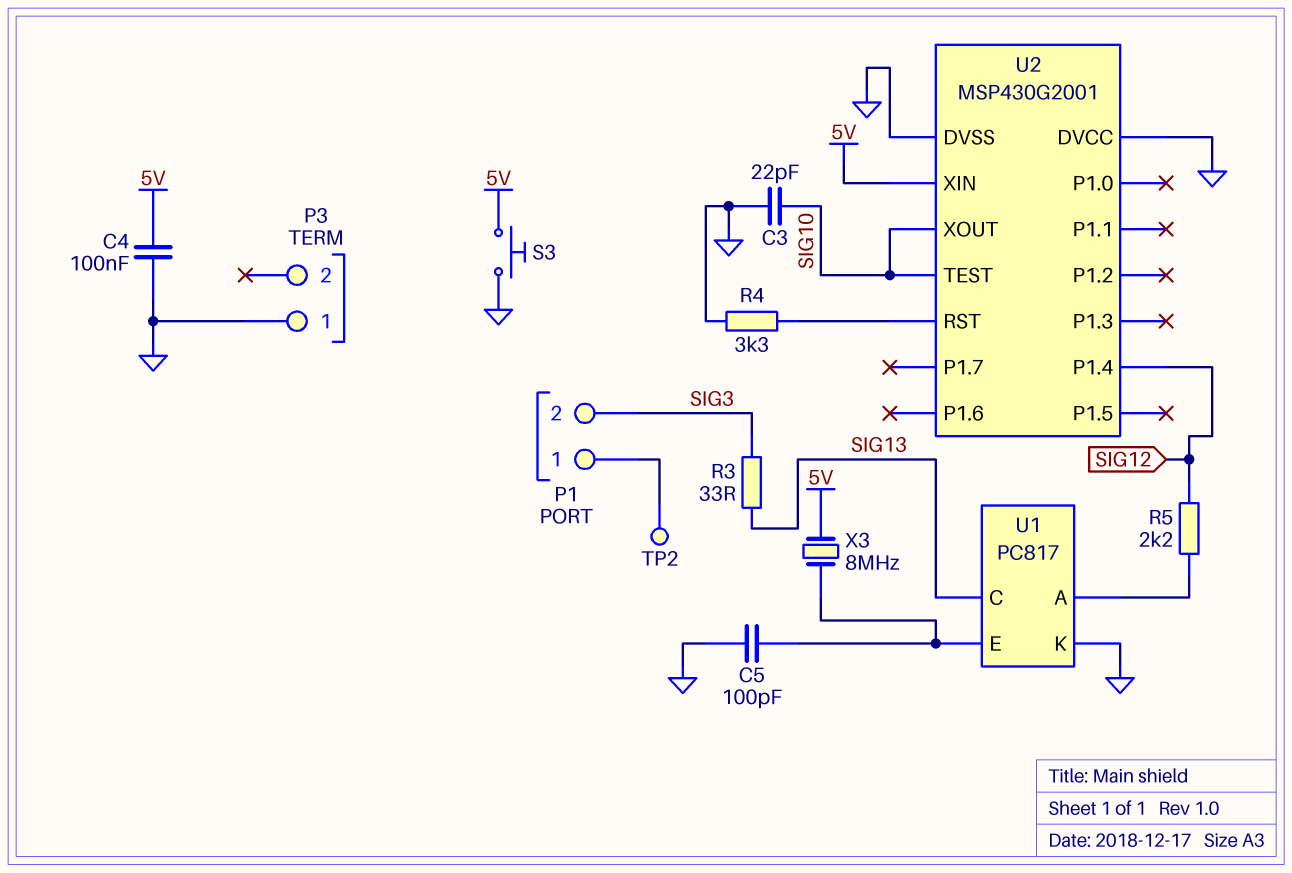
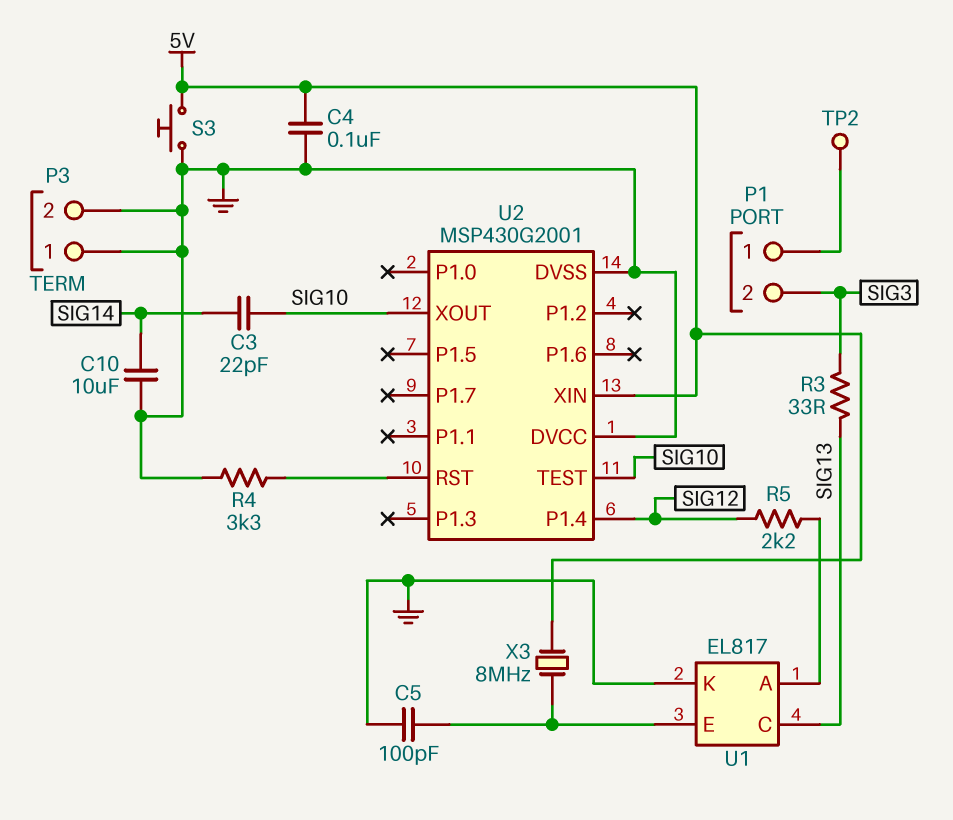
C3: 22pF (GND, SIG10) -> 22pF (SIG10, SIG14)
C10: none -> 10uF (GND, SIG14)
P3 pin 2: none -> GND
U1: PC817 -> EL817

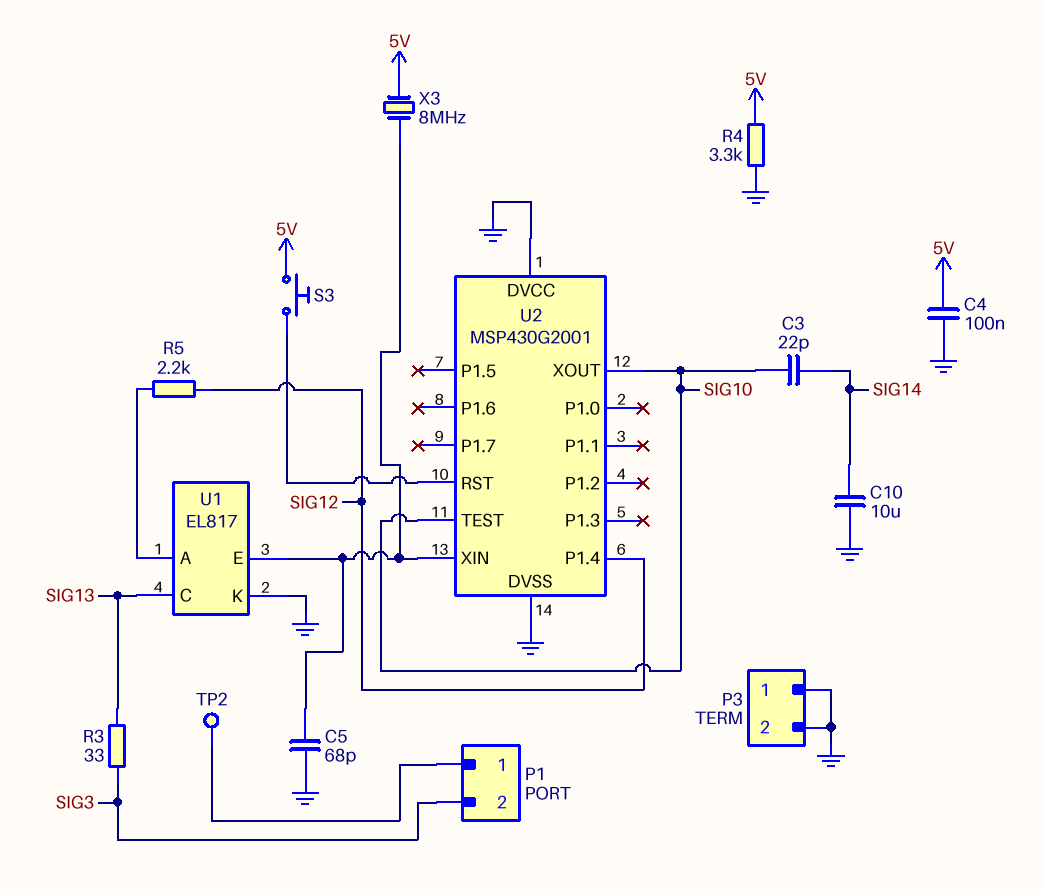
C5: 100pF (GND, U1/E) -> 68pF (GND, U1/E)
R4: 3.3k (GND, U2/RST) -> 3.3k (5V, GND)
S3: button (5V, GND) -> button (5V, U2/RST)
U2 pin XIN: 5V -> U1/E

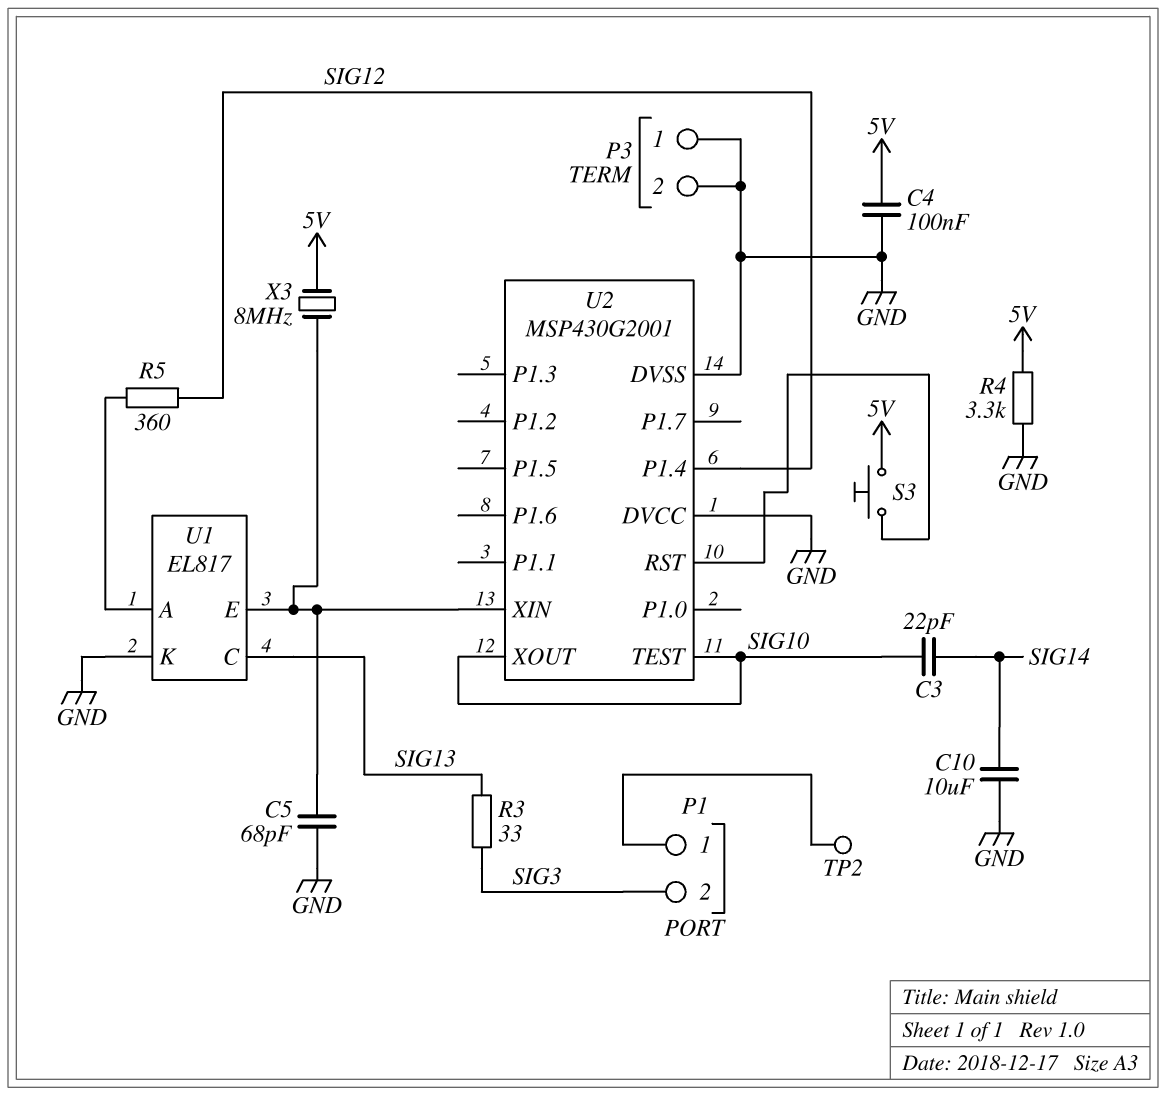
R5: 2.2k (SIG12, U1/A) -> 360 (SIG12, U1/A)

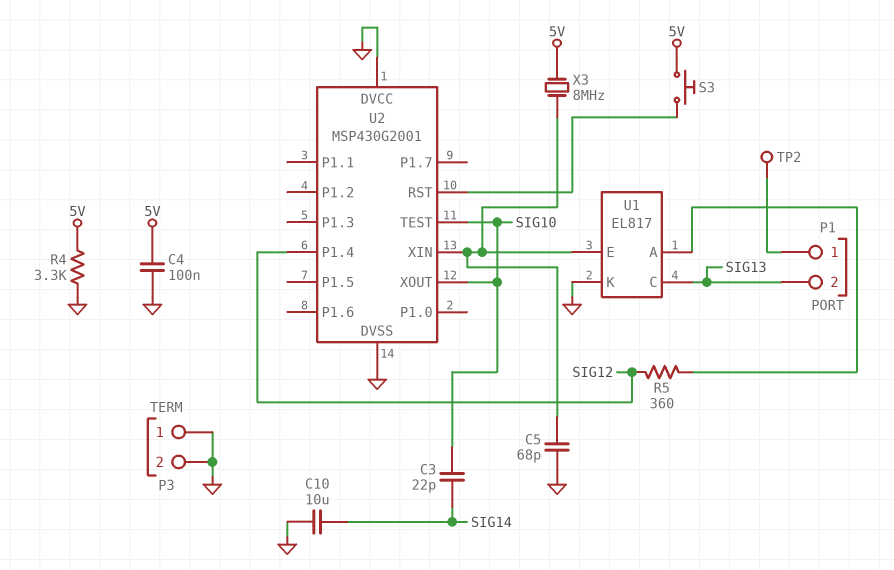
P1 pin 2: SIG3 -> SIG13
R3: 33 (SIG3, SIG13) -> none

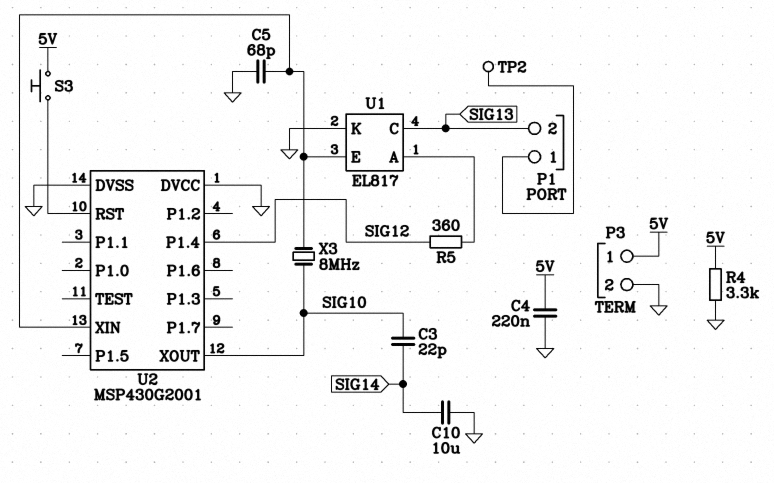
C4: 100nF (5V, GND) -> 220nF (5V, GND)
P3 pin 1: GND -> 5V
U2 pin TEST: SIG10 -> none
X3: 8MHz (5V, U1/E) -> 8MHz (SIG10, U1/E)

